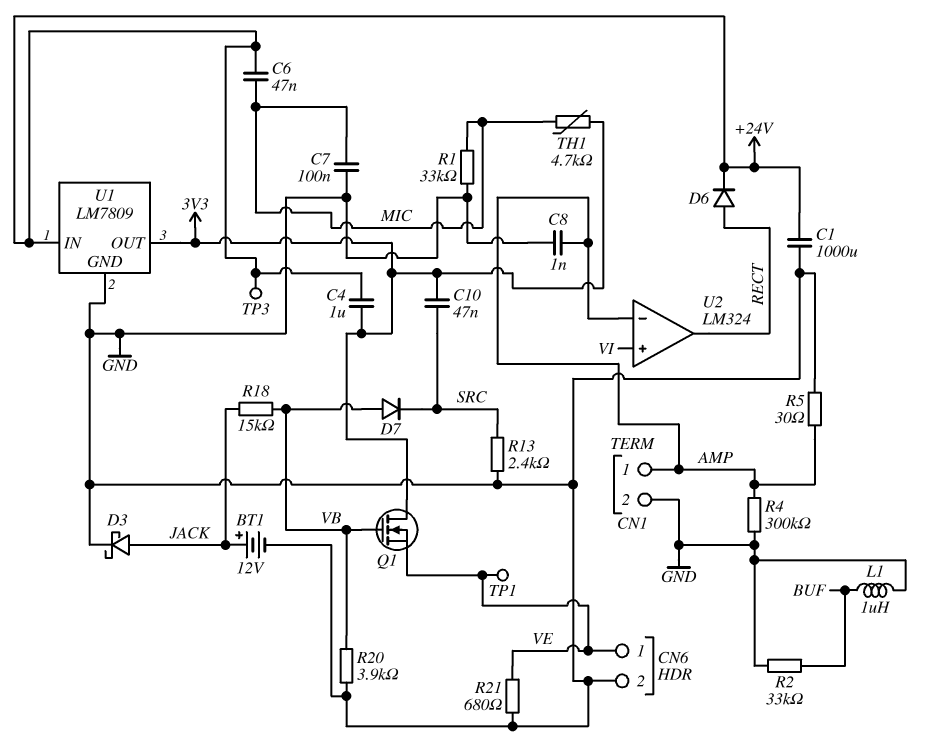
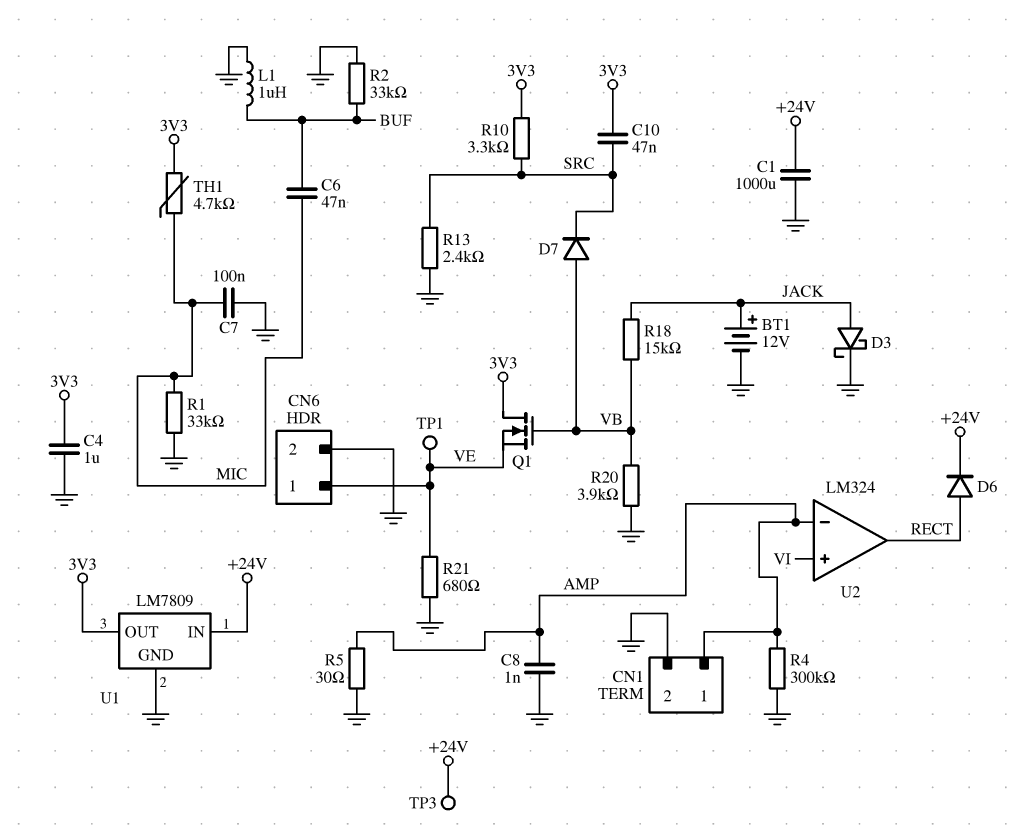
C4: 1uF (+24V, 3V3) -> 1uF (3V3, GND)
C6: 47nF (+24V, MIC) -> 47nF (BUF, MIC)
R10: none -> 3.3k (3V3, SRC)

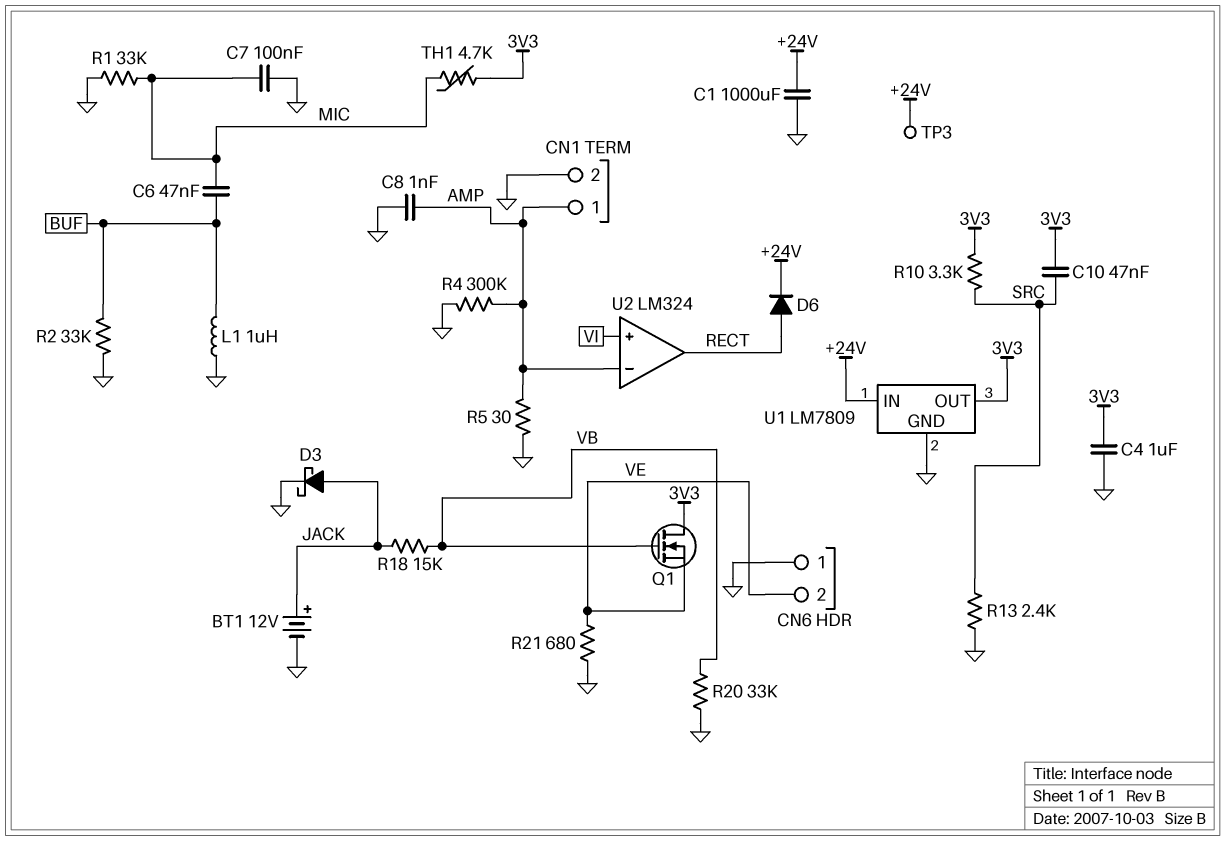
CN6 pin 1: VE -> GND
CN6 pin 2: GND -> VE
D7: diode (A VB, K SRC) -> none
R20: 3.9k (GND, VB) -> 33k (GND, VB)
TP1: test point (VE) -> none

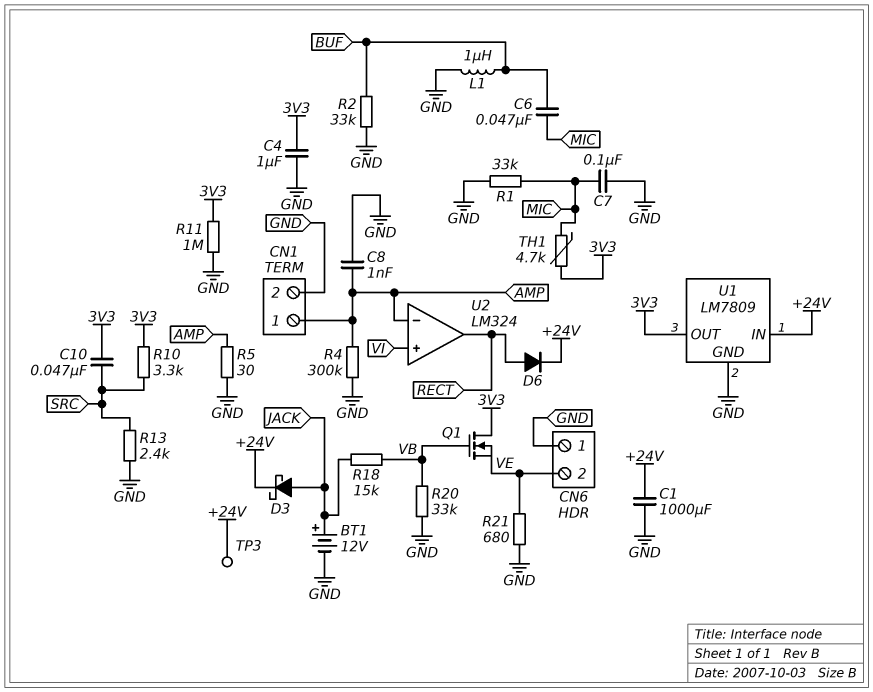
D3: schottky (A JACK, K GND) -> schottky (A JACK, K +24V)
R11: none -> 1M (3V3, GND)

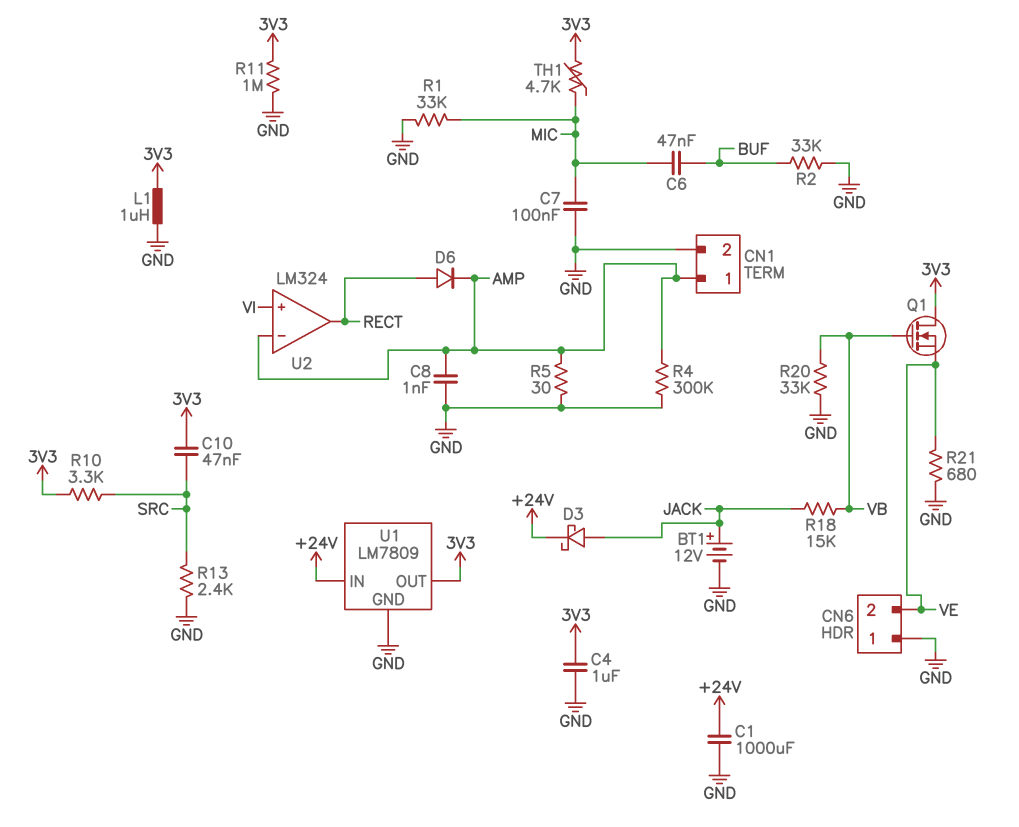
D6: diode (A RECT, K +24V) -> diode (A RECT, K AMP)
L1: 1uH (BUF, GND) -> 1uH (3V3, GND)
TP3: test point (+24V) -> none

